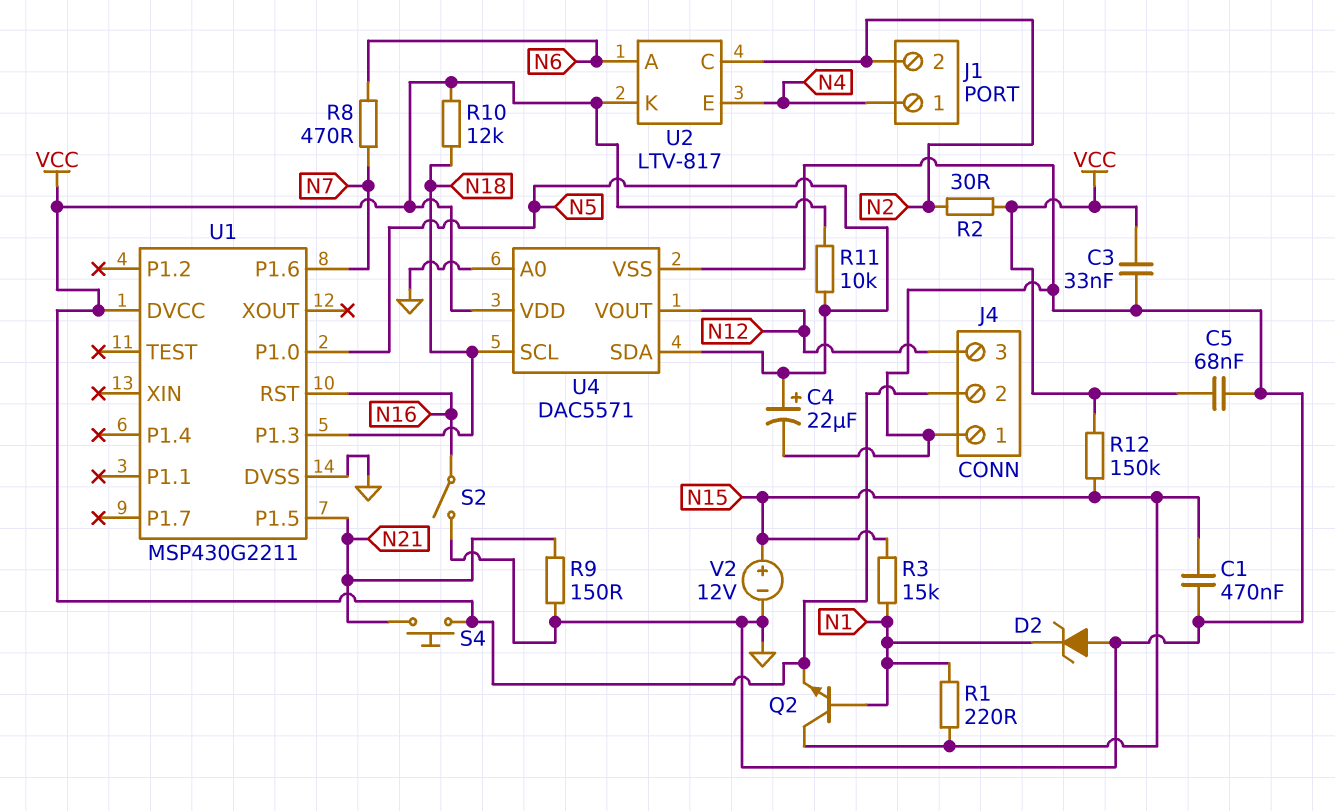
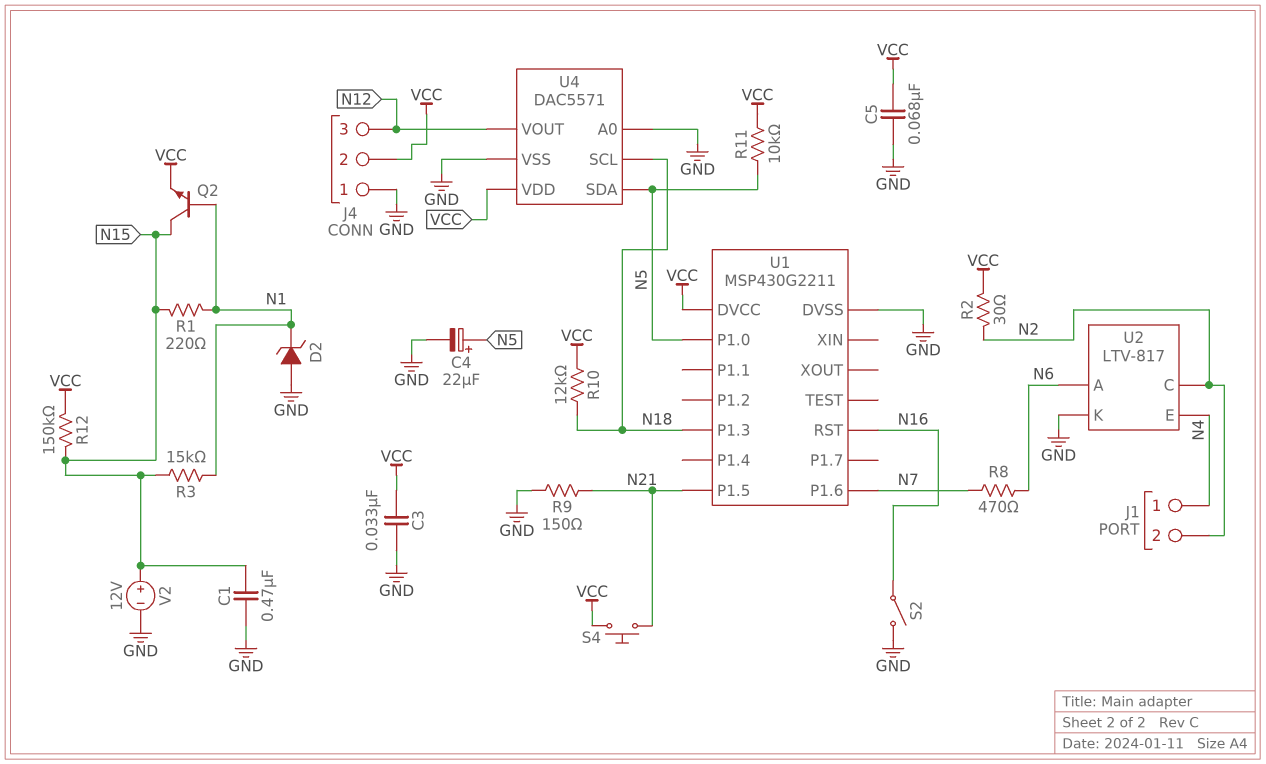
U2 pin K: VCC -> GND

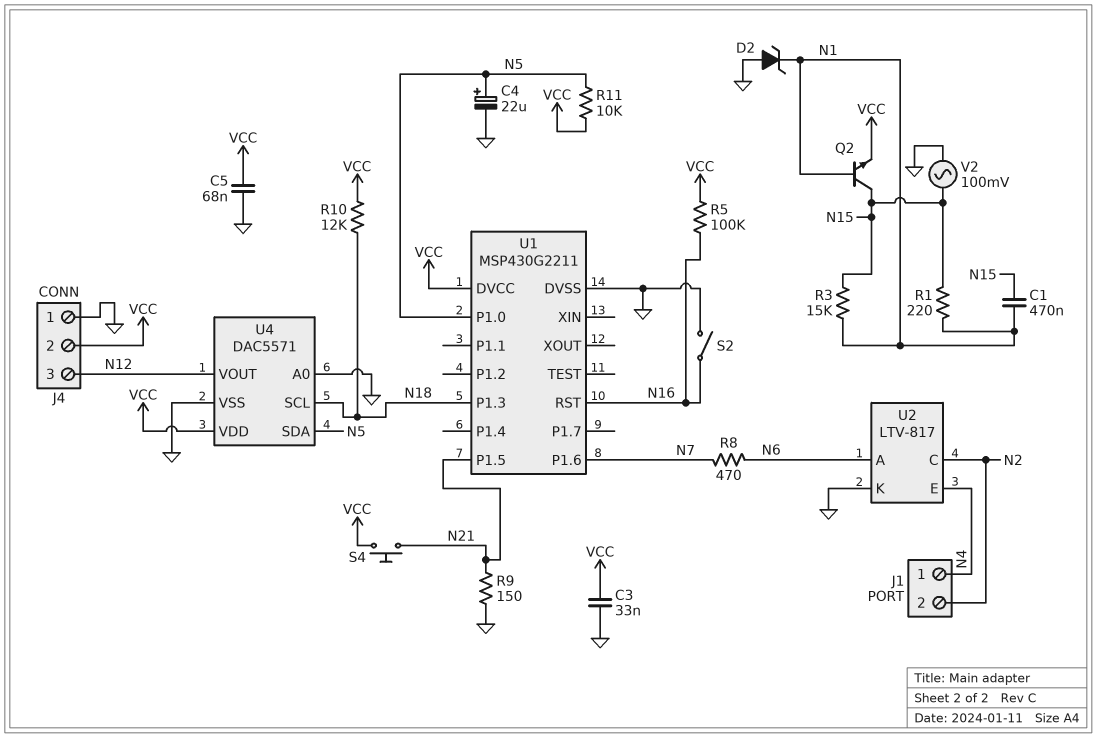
C1: 470nF (GND, N15) -> 470nF (N1, N15)
R2: 30 (N2, VCC) -> none
R5: none -> 100k (N16, VCC)
R12: 150k (N15, VCC) -> none
V2: 12V (plus N15, minus GND) -> AC 100mV (GND, N15)

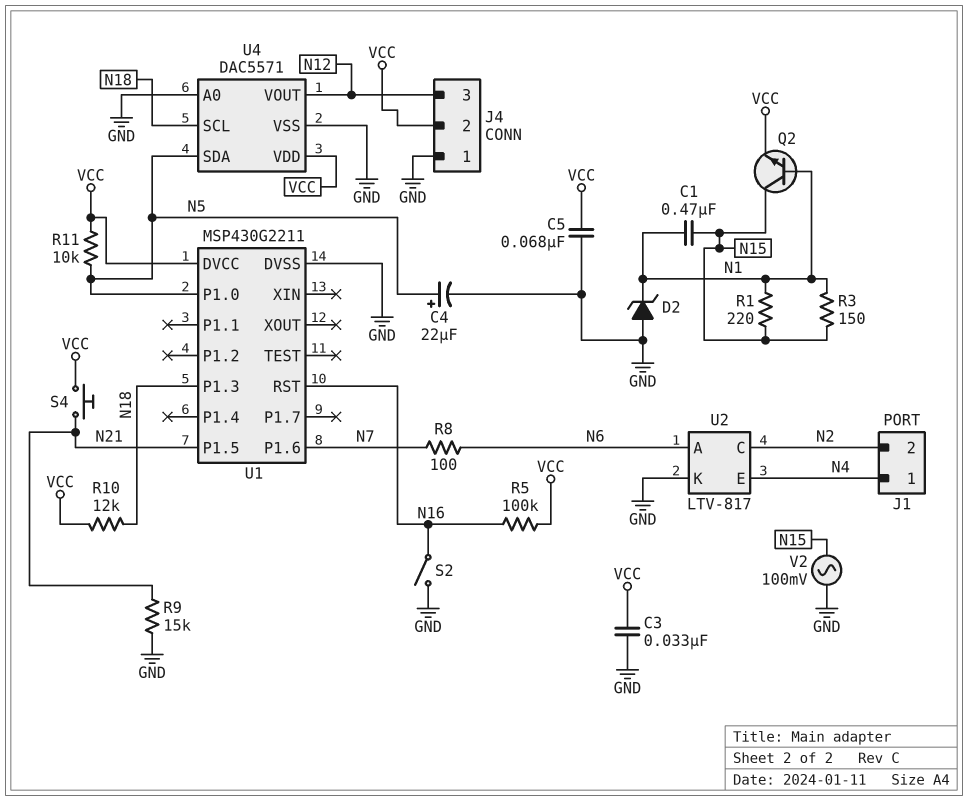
R3: 15k (N1, N15) -> 150 (N1, N15)
R8: 470 (N6, N7) -> 100 (N6, N7)
R9: 150 (GND, N21) -> 15k (GND, N21)

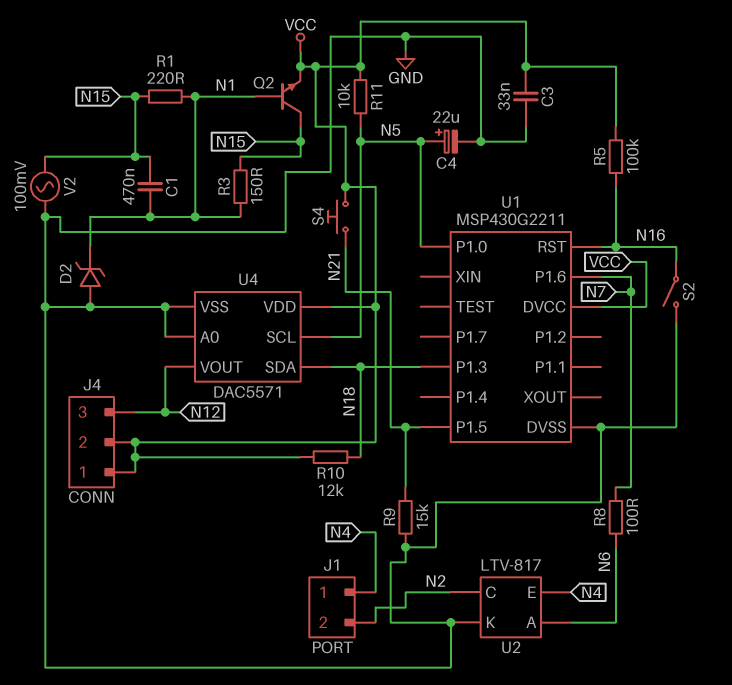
C5: 68nF (GND, VCC) -> none
J4 pin 1: GND -> VCC
U4 pin SCL: N18 -> N5
U4 pin SDA: N5 -> N18

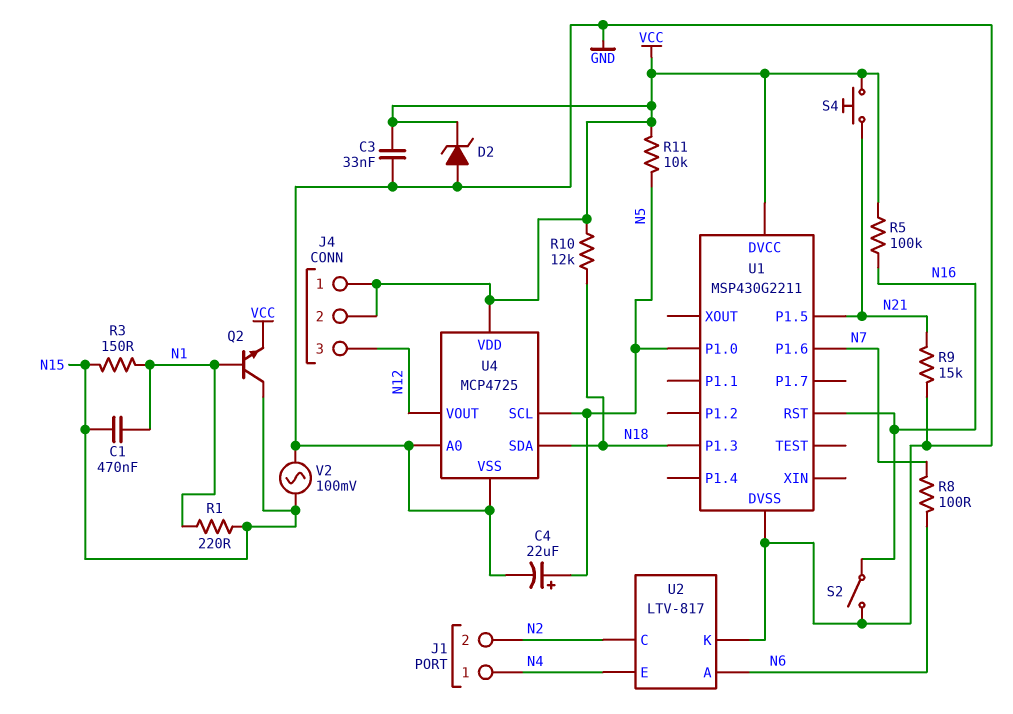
D2: zener (A GND, K N1) -> zener (A GND, K VCC)
U4: DAC5571 -> MCP4725

